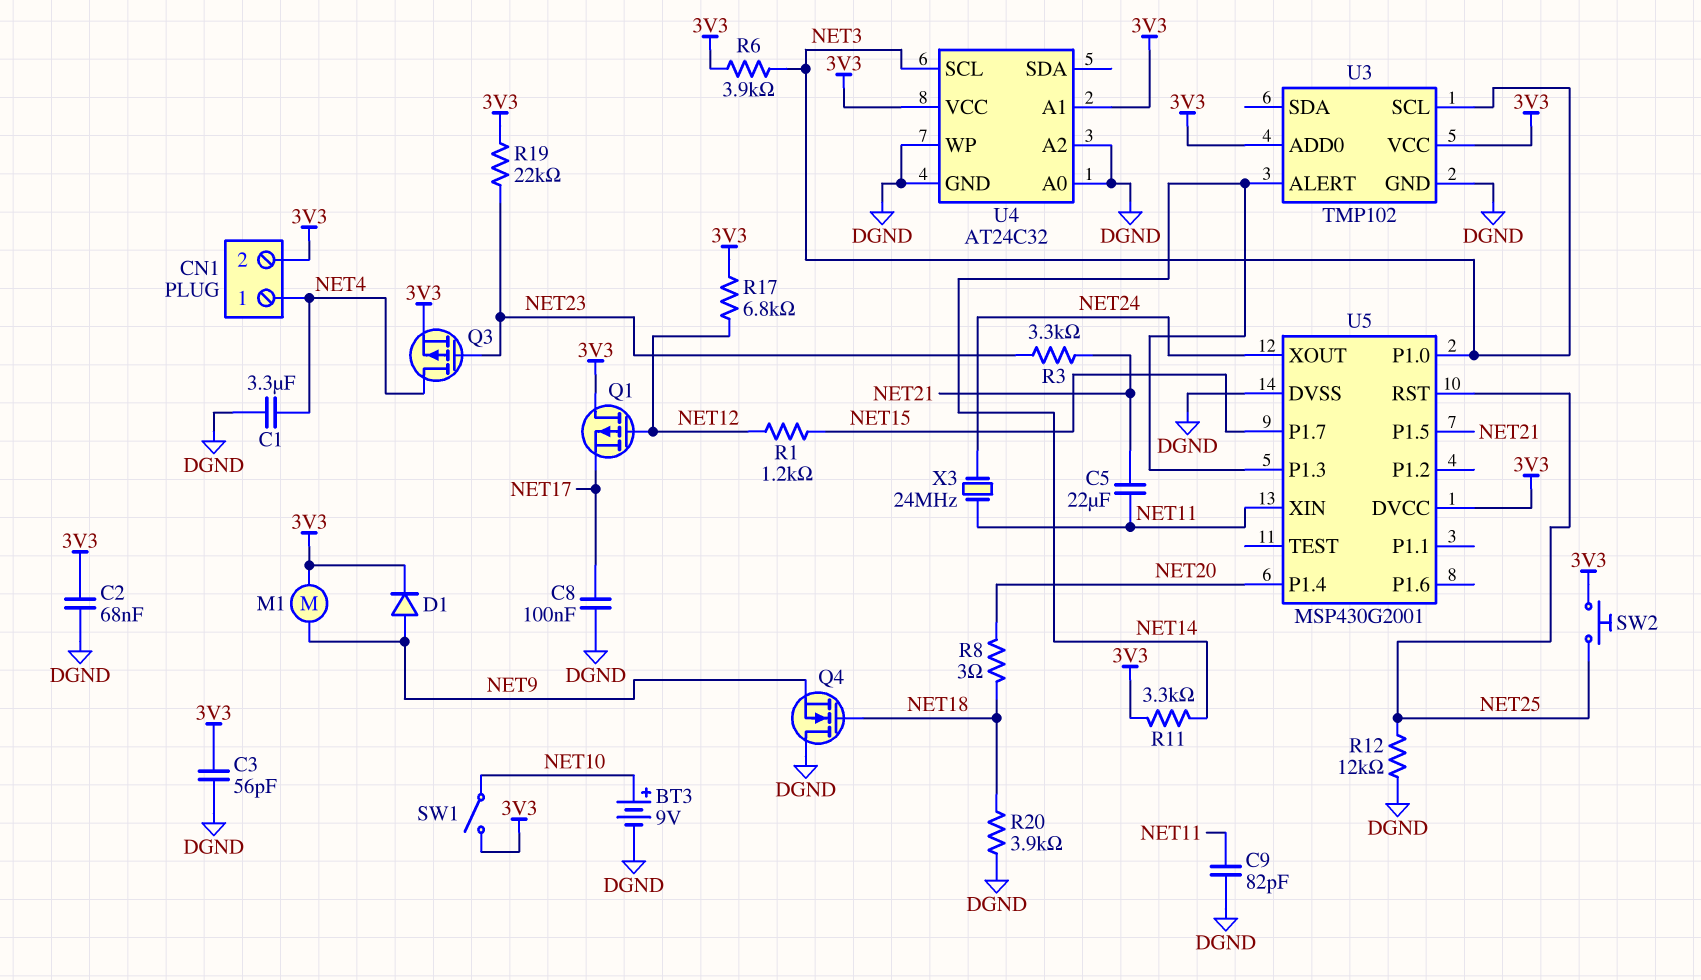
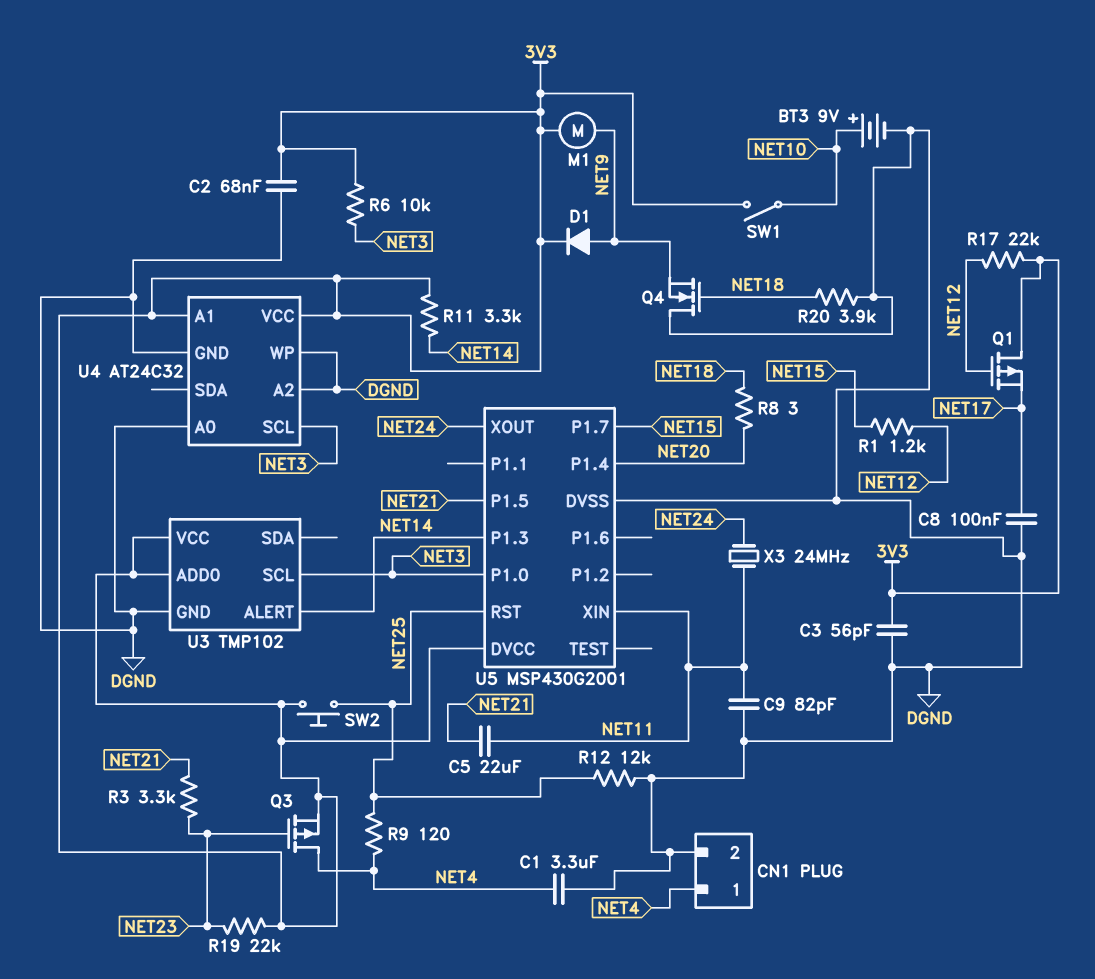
CN1 pin 2: 3V3 -> DGND
R6: 3.9k (3V3, NET3) -> 10k (3V3, NET3)
R9: none -> 120 (NET4, NET25)
R17: 6.8k (3V3, NET12) -> 22k (3V3, NET12)

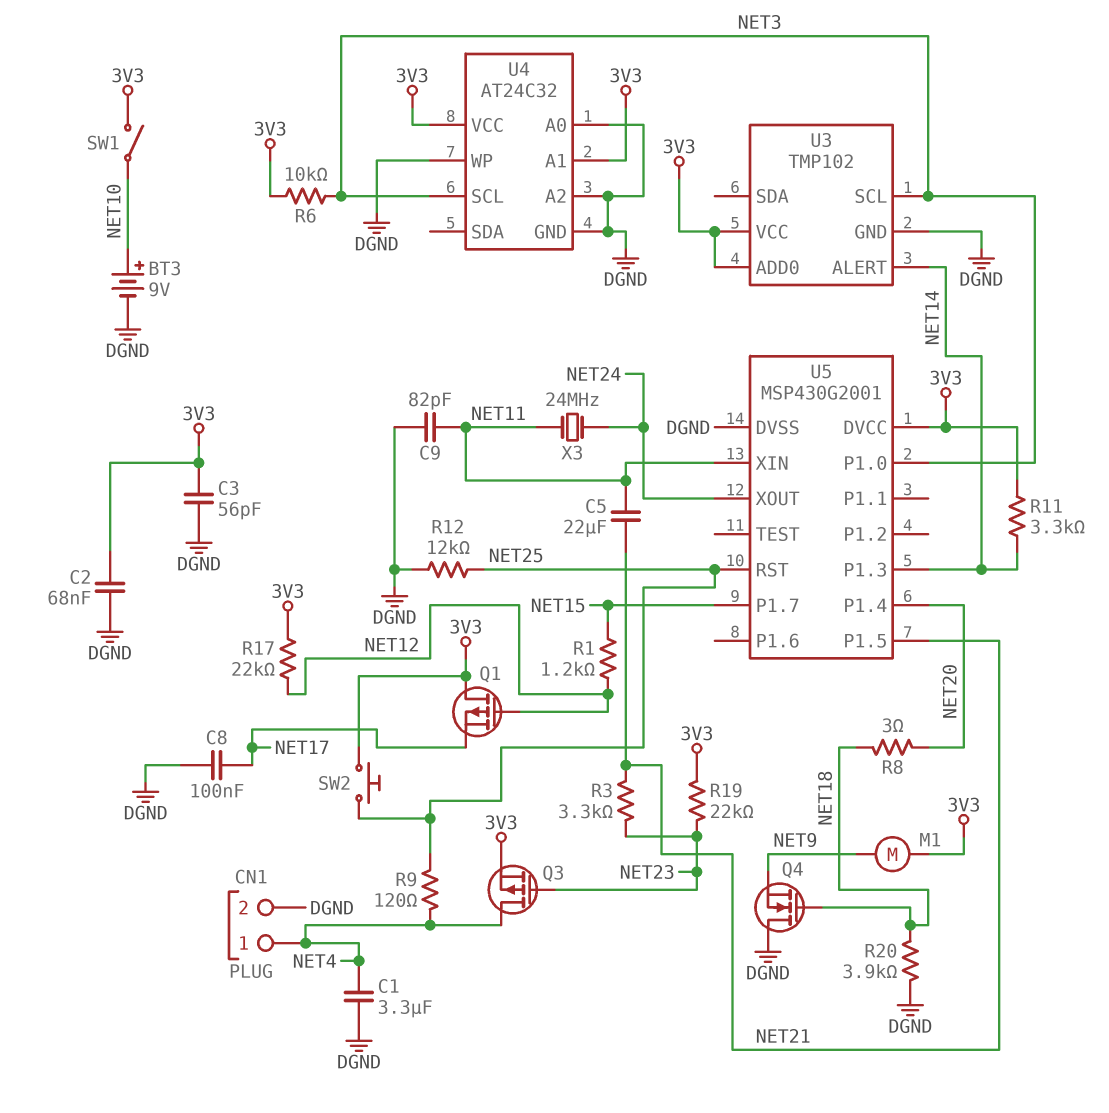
D1: diode (A NET9, K 3V3) -> none

